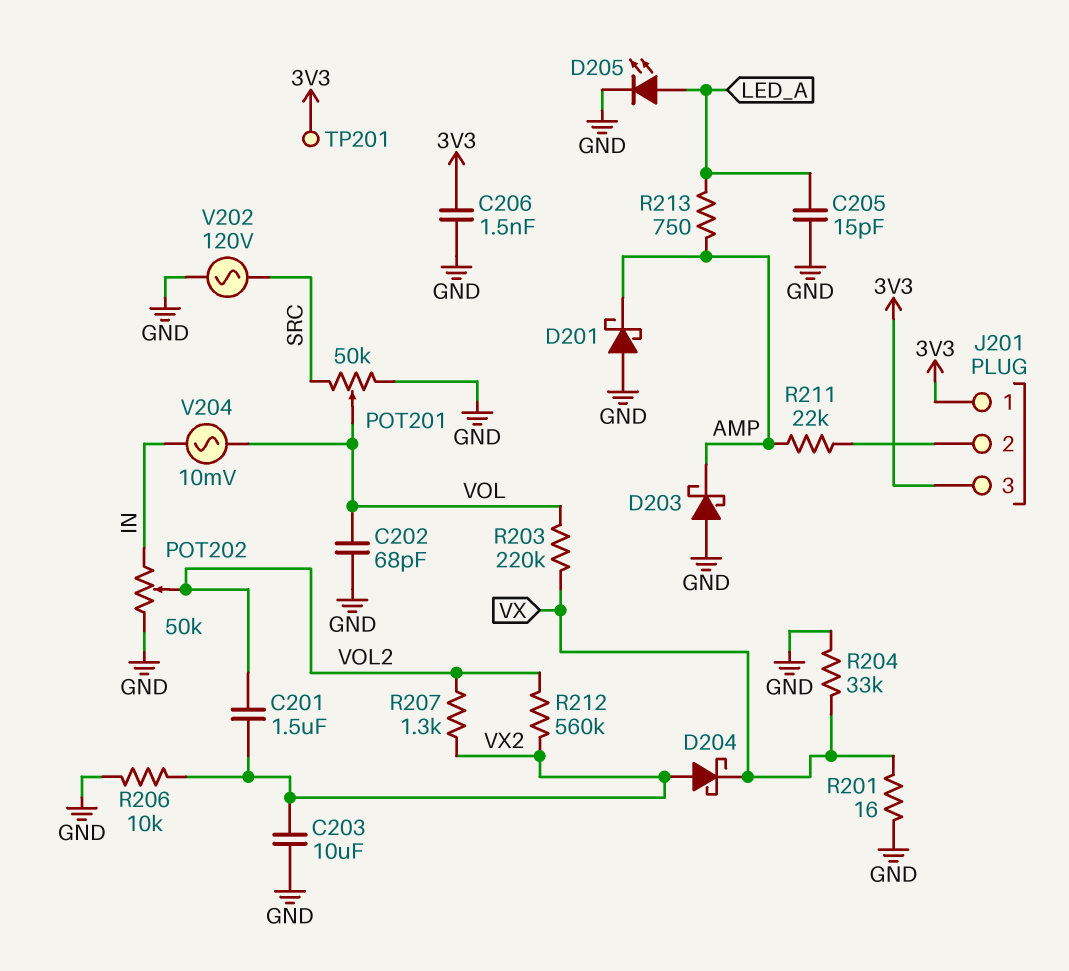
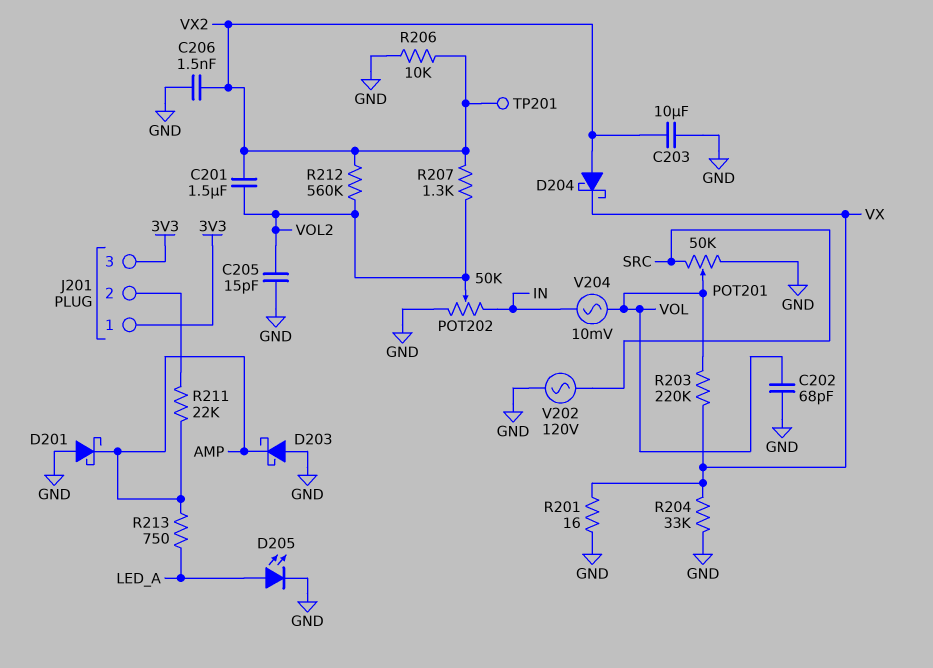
C205: 15pF (GND, LED_A) -> 15pF (GND, VOL2)
C206: 1.5nF (3V3, GND) -> 1.5nF (GND, VX2)
TP201: test point (3V3) -> test point (VX2)

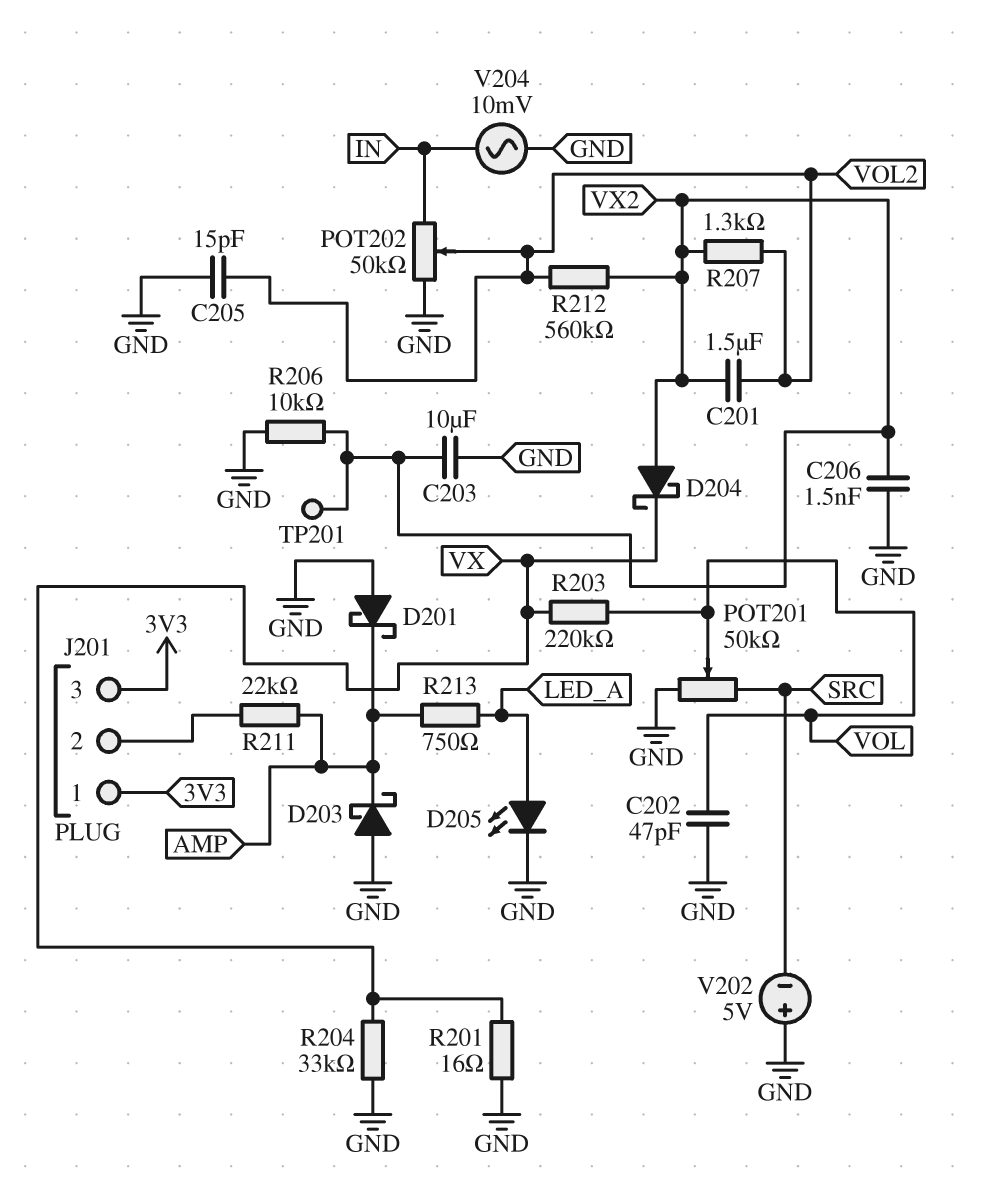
C202: 68pF (GND, VOL) -> 47pF (GND, VOL)
V202: AC 120V (GND, SRC) -> 5V (plus GND, minus SRC)
V204: AC 10mV (IN, VOL) -> AC 10mV (GND, IN)

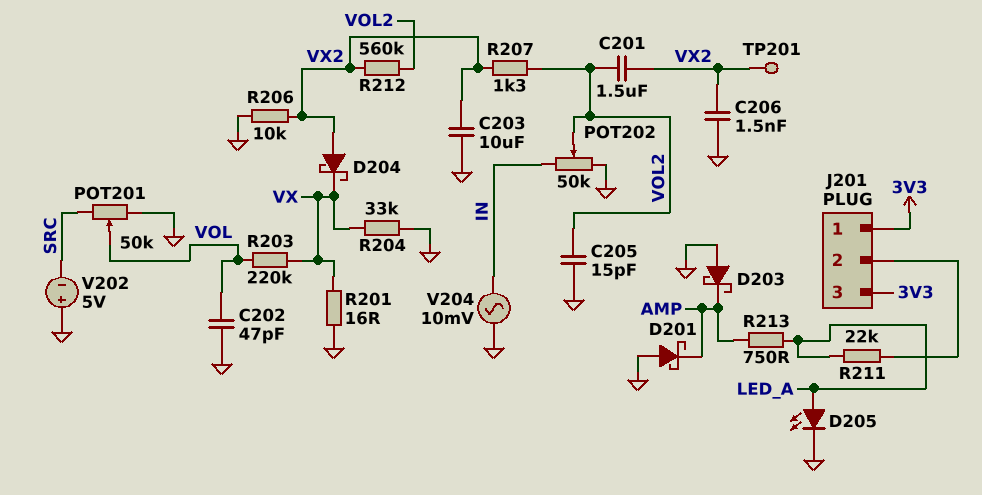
R211: 22k (AMP, J201/2) -> 22k (J201/2, LED_A)

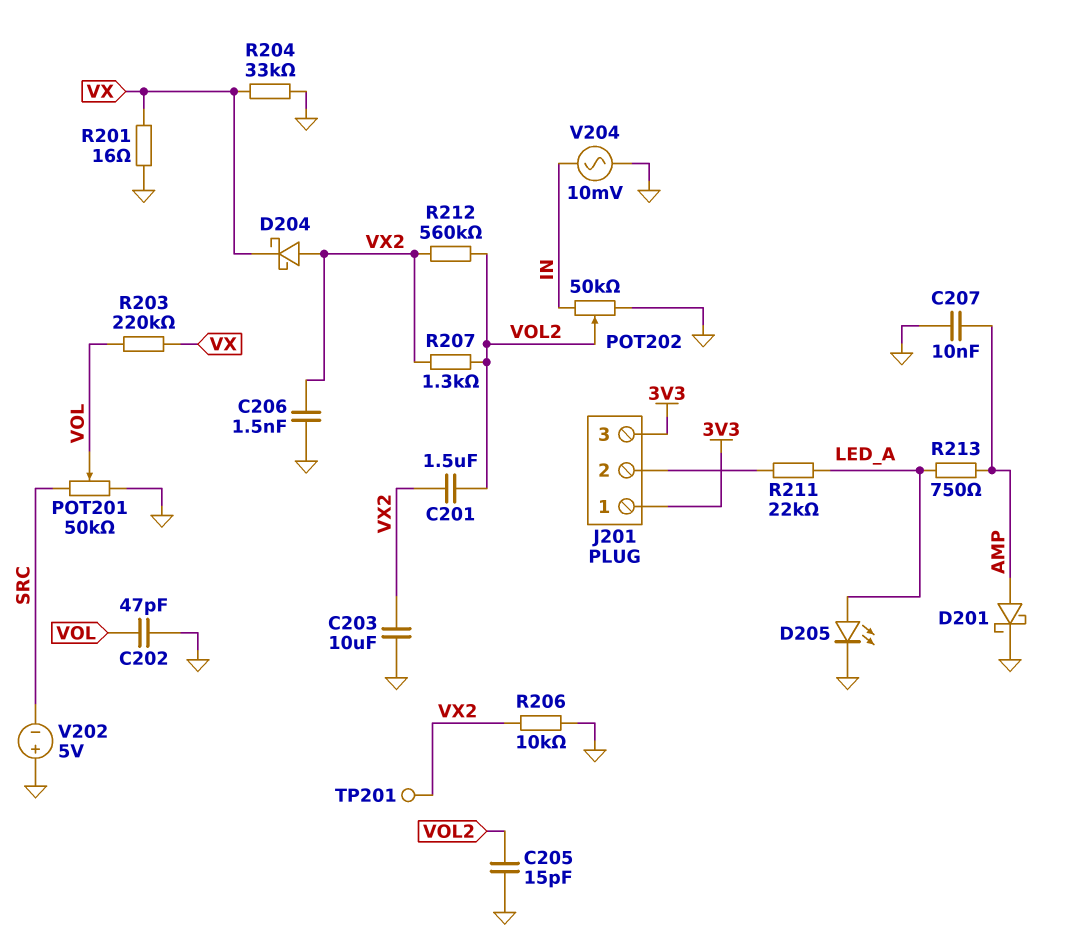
C207: none -> 10nF (AMP, GND)
D201: schottky (A GND, K AMP) -> schottky (A AMP, K GND)
D203: schottky (A GND, K AMP) -> none

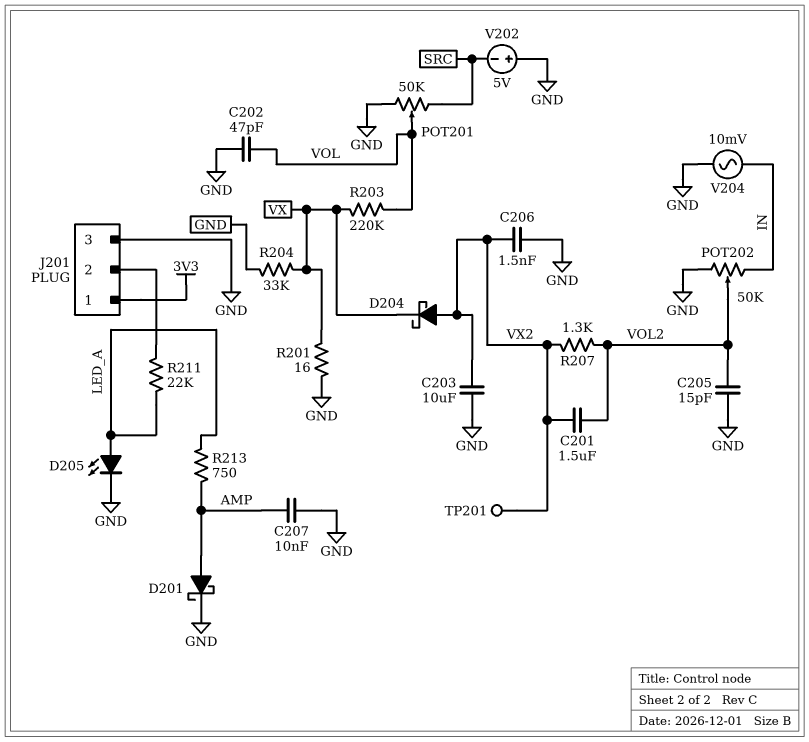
J201 pin 3: 3V3 -> GND
R206: 10k (GND, VX2) -> none
R212: 560k (VOL2, VX2) -> none

